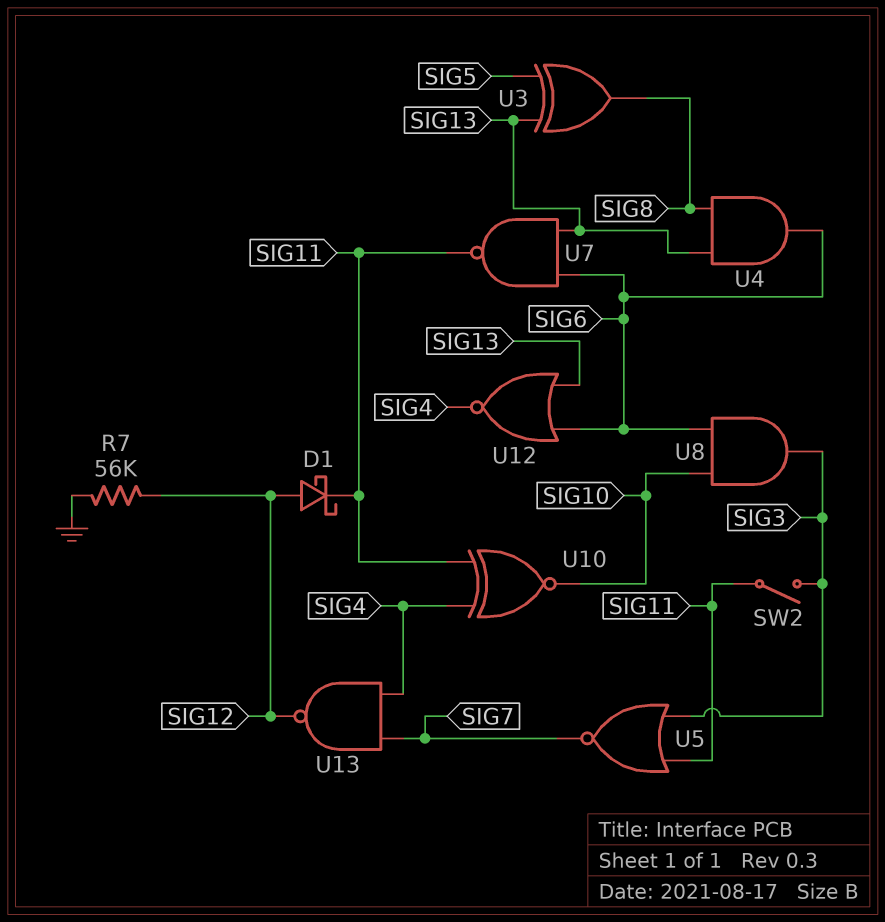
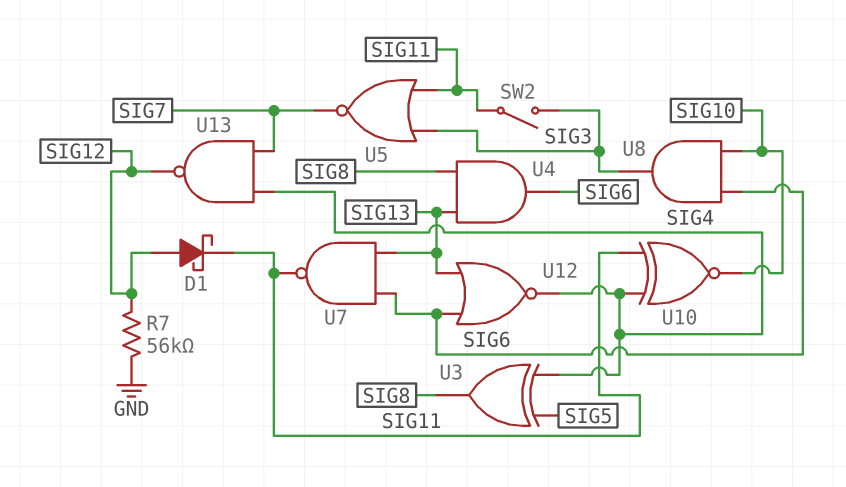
U3: XOR (in SIG5, in SIG13, out SIG8) -> XOR (in SIG4, in SIG5, out SIG8)

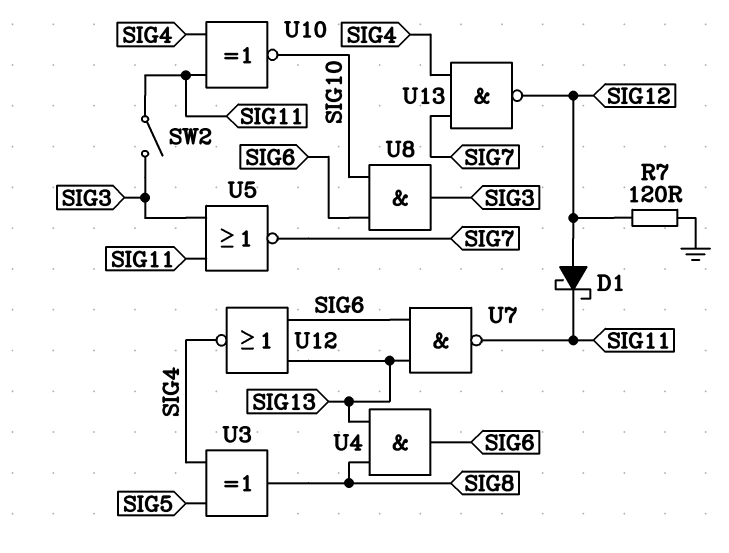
R7: 56k (GND, SIG12) -> 120 (GND, SIG12)

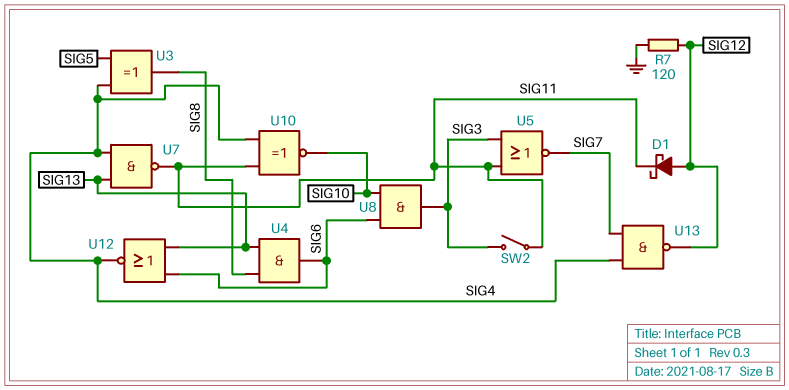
U7: NAND (in SIG6, in SIG13, out SIG11) -> NAND (in SIG4, in SIG13, out SIG11)

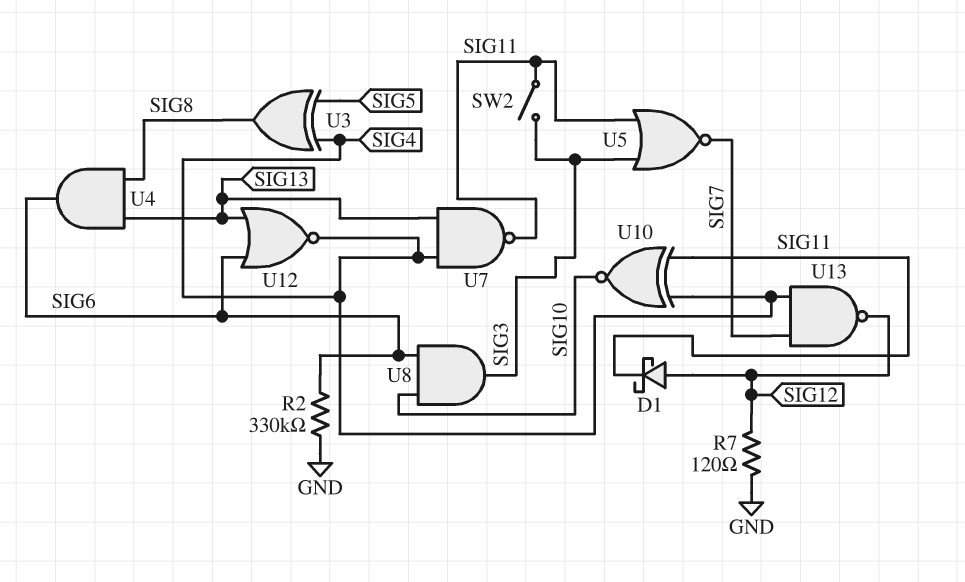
R2: none -> 330k (GND, SIG6)

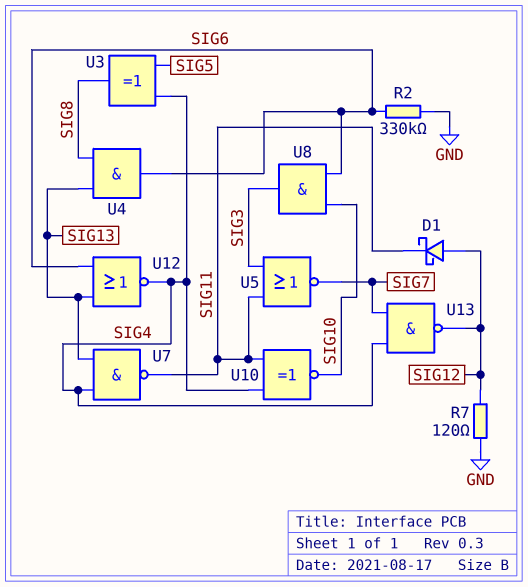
SW2: switch (SIG3, SIG11) -> none

